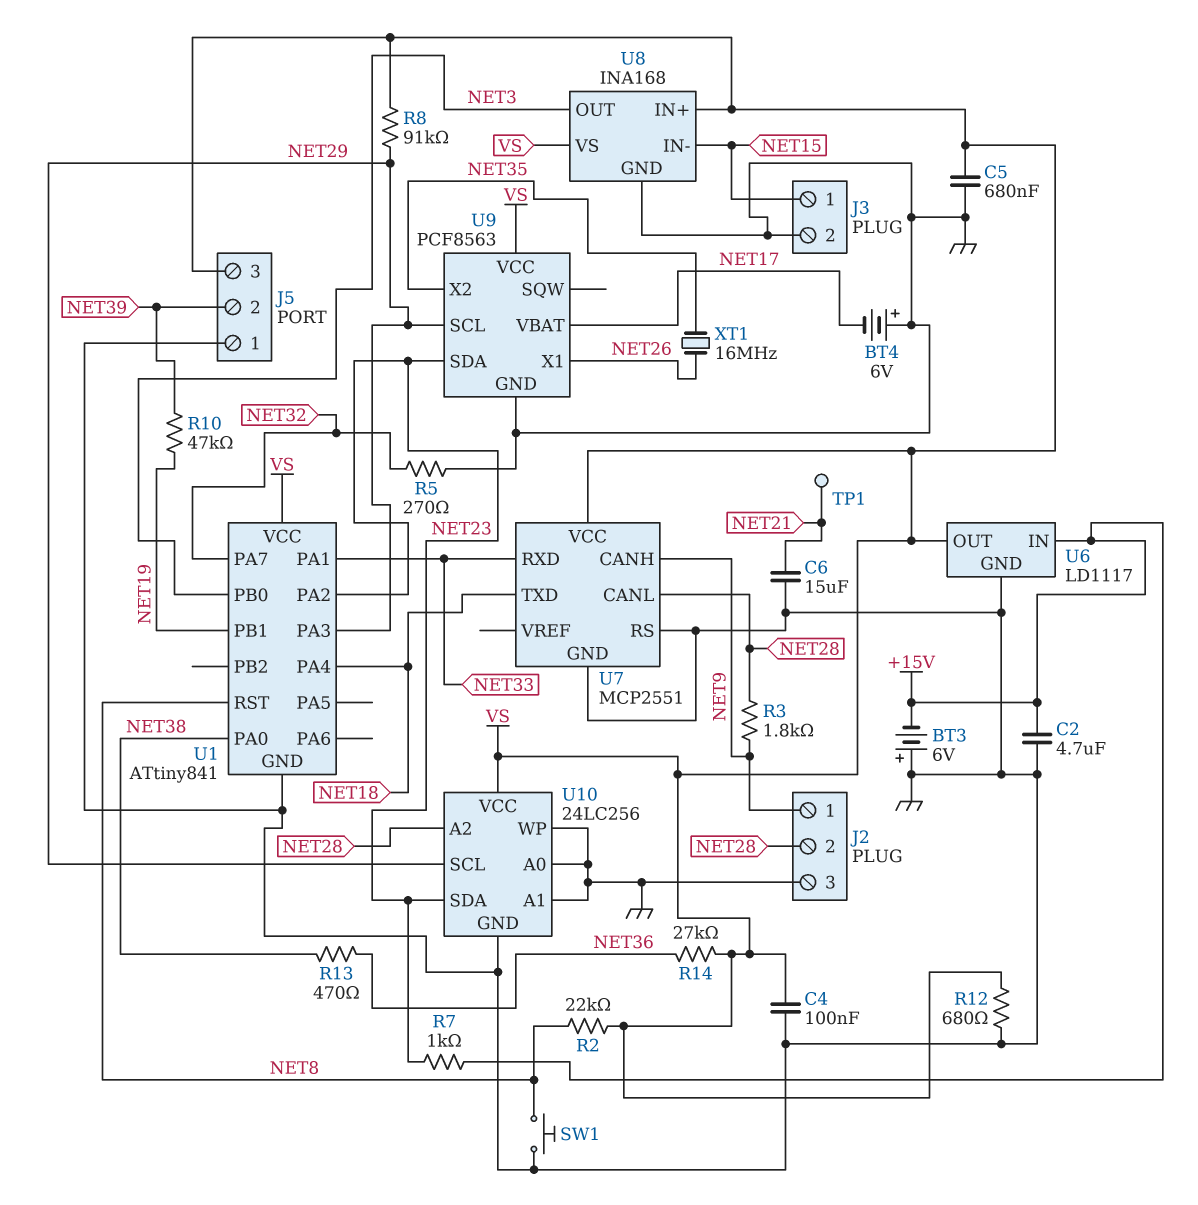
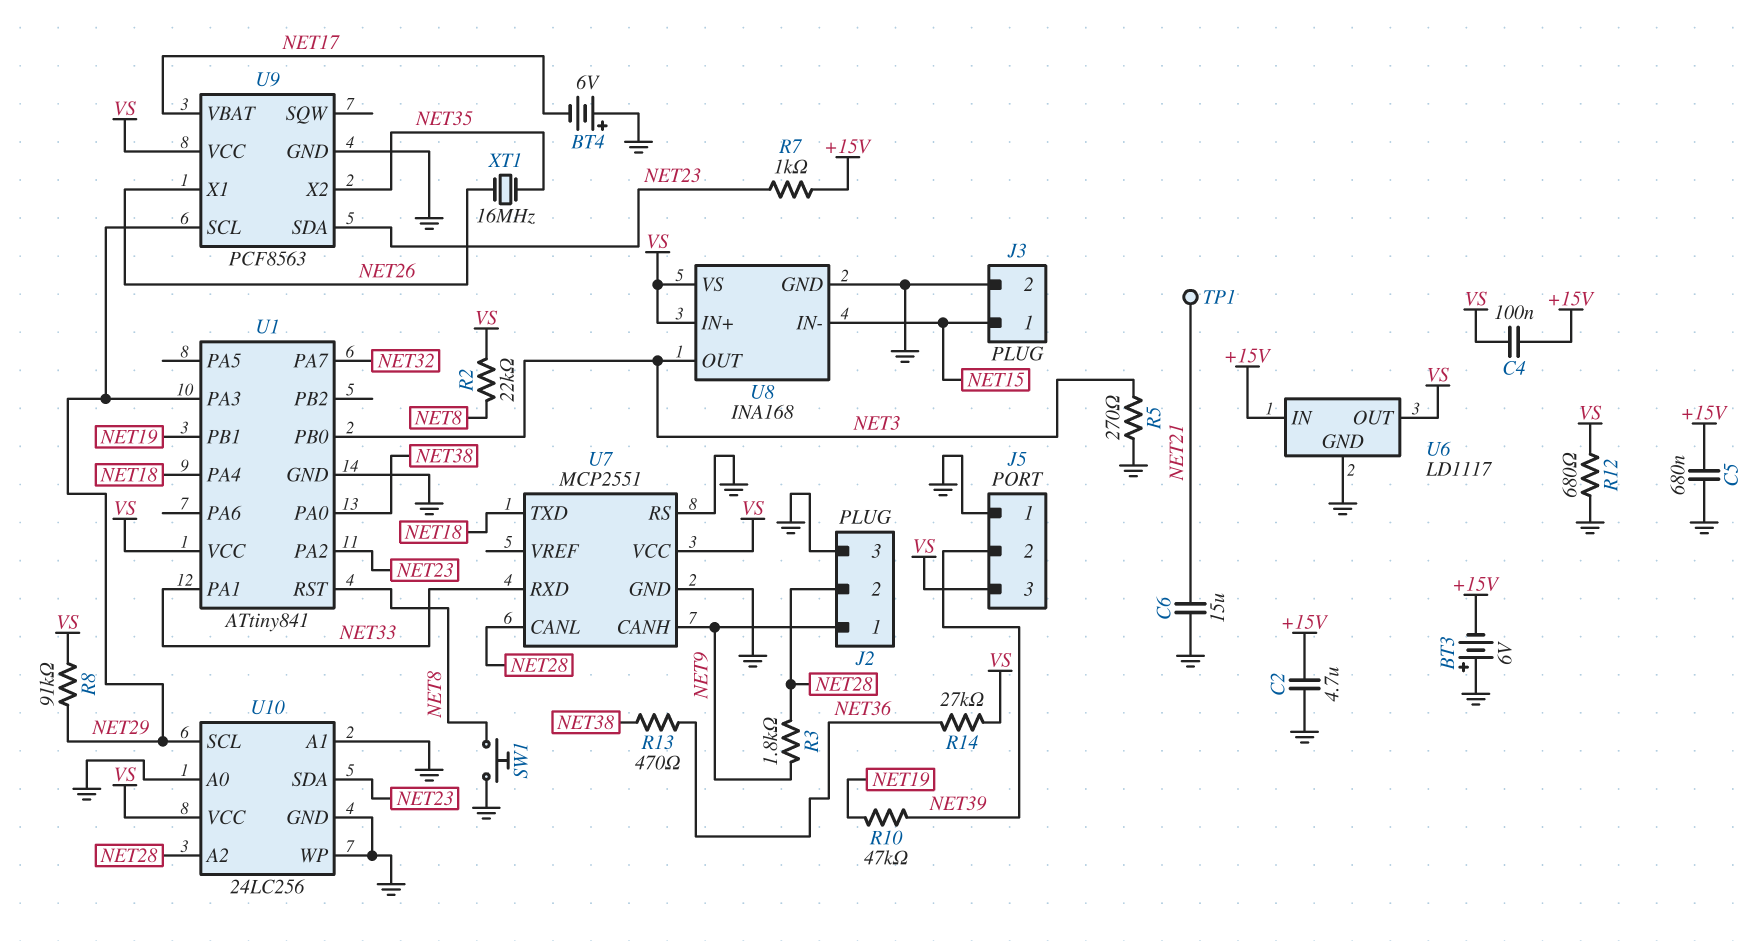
C4: 100nF (GND, VS) -> 100nF (+15V, VS)
C5: 680nF (GND, VS) -> 680nF (+15V, GND)
R5: 270 (GND, NET32) -> 270 (GND, NET3)

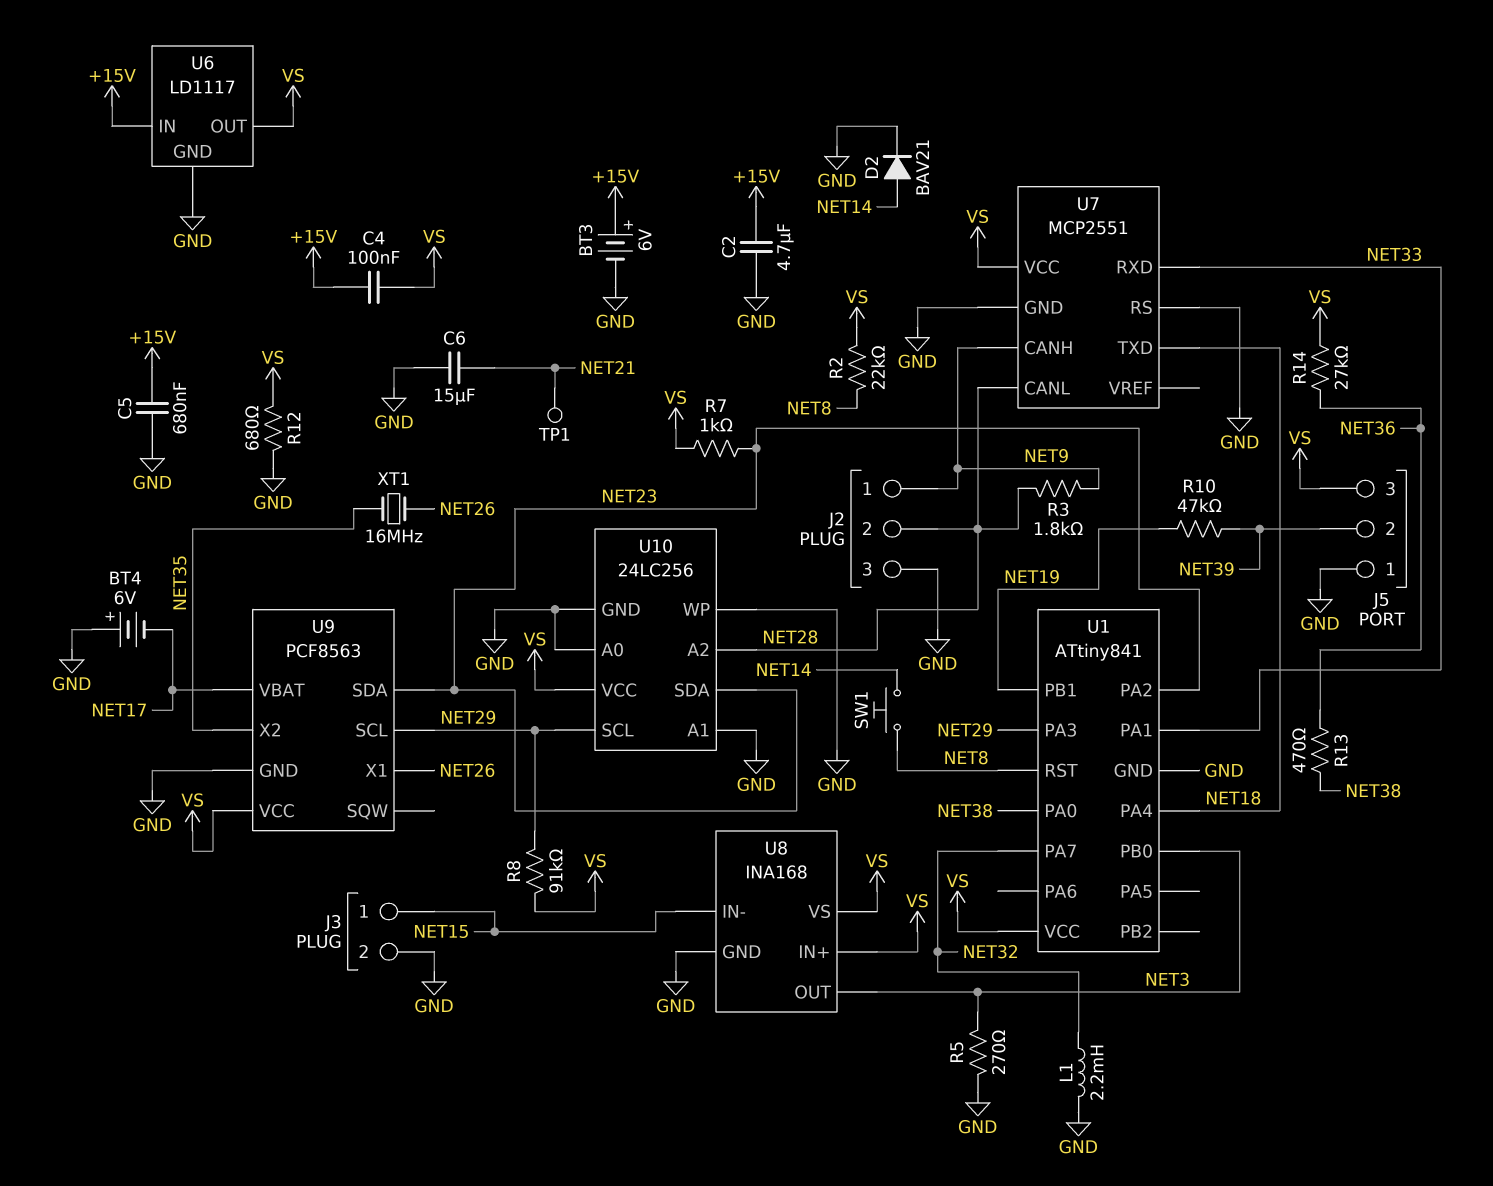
BT3: 6V (plus GND, minus +15V) -> 6V (plus +15V, minus GND)
D2: none -> diode BAV21 (A NET14, K GND)
L1: none -> 2.2mH (GND, NET32)
R7: 1k (+15V, NET23) -> 1k (NET23, VS)
SW1: button (GND, NET8) -> button (NET8, NET14)

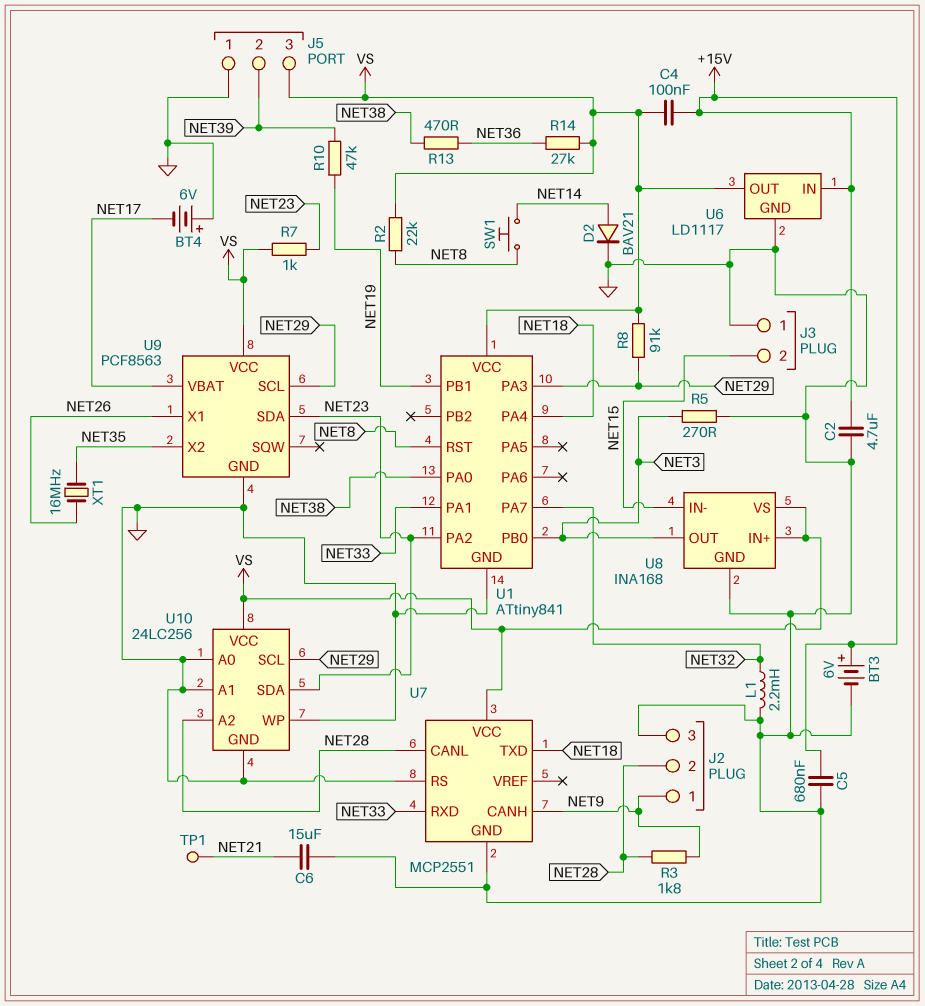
J3 pin 1: NET15 -> GND
J3 pin 2: GND -> NET15
R12: 680 (GND, VS) -> none

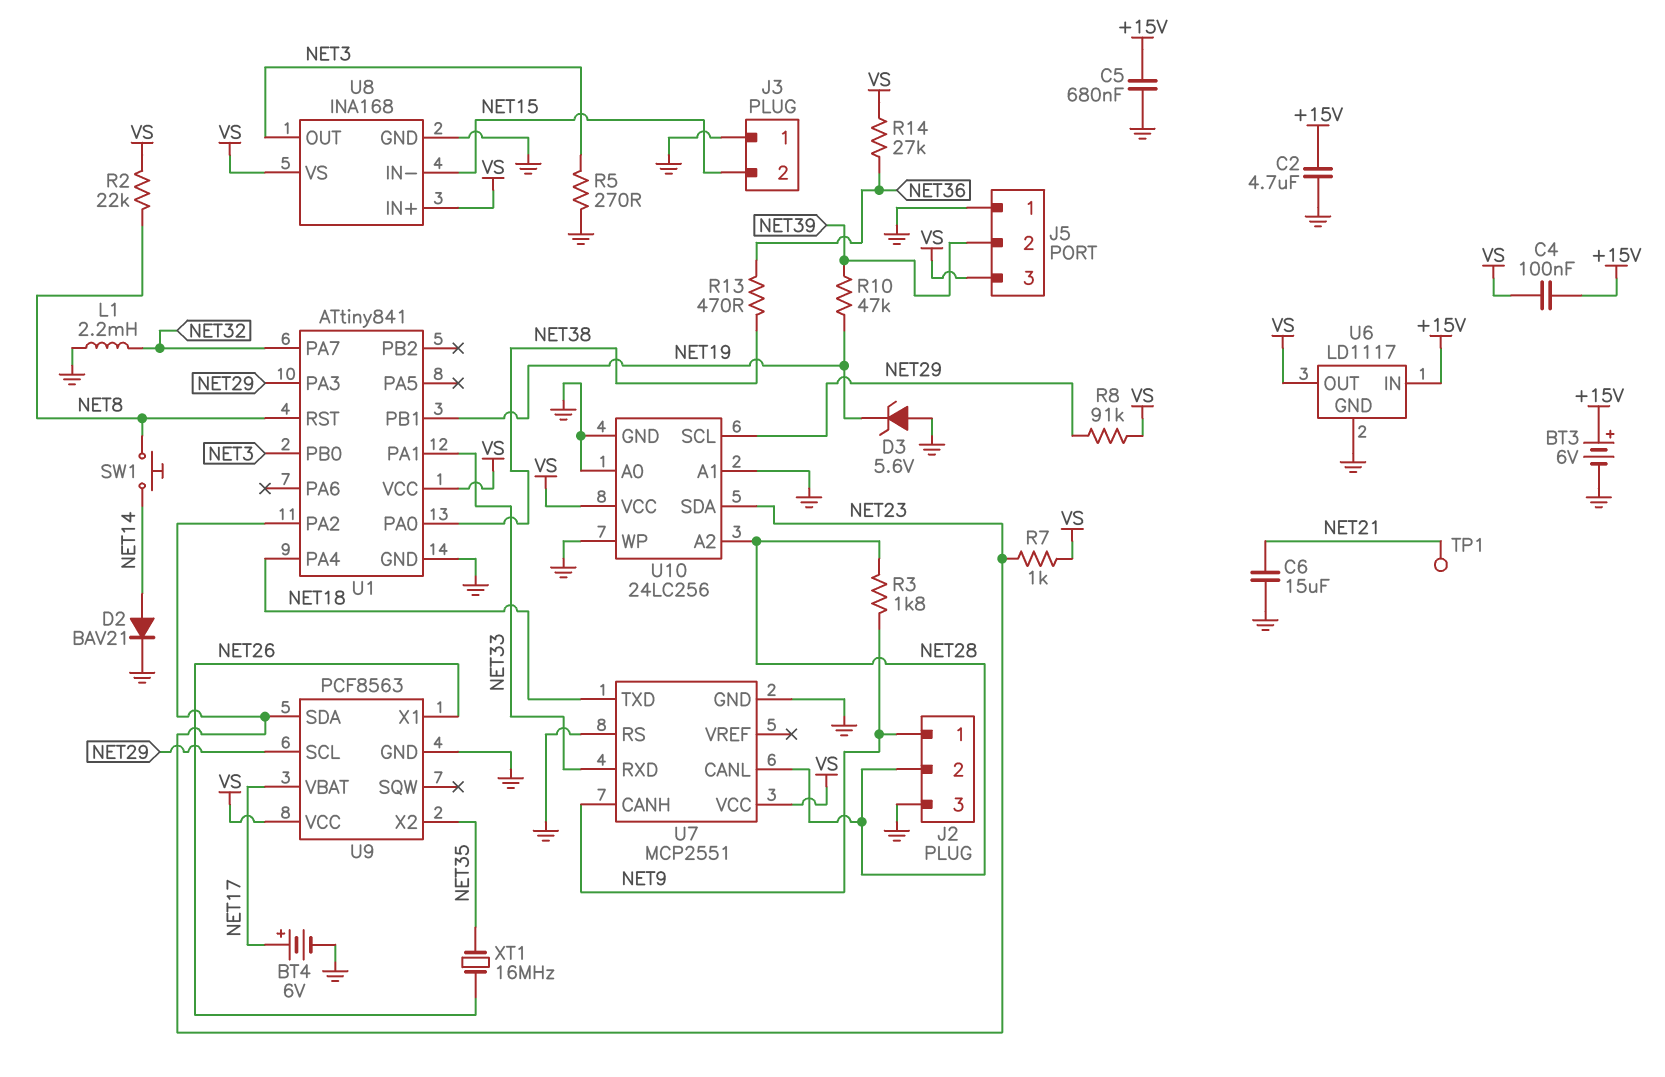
BT4: 6V (plus GND, minus NET17) -> 6V (plus NET17, minus GND)
D3: none -> zener 5.6V (A GND, K NET19)

